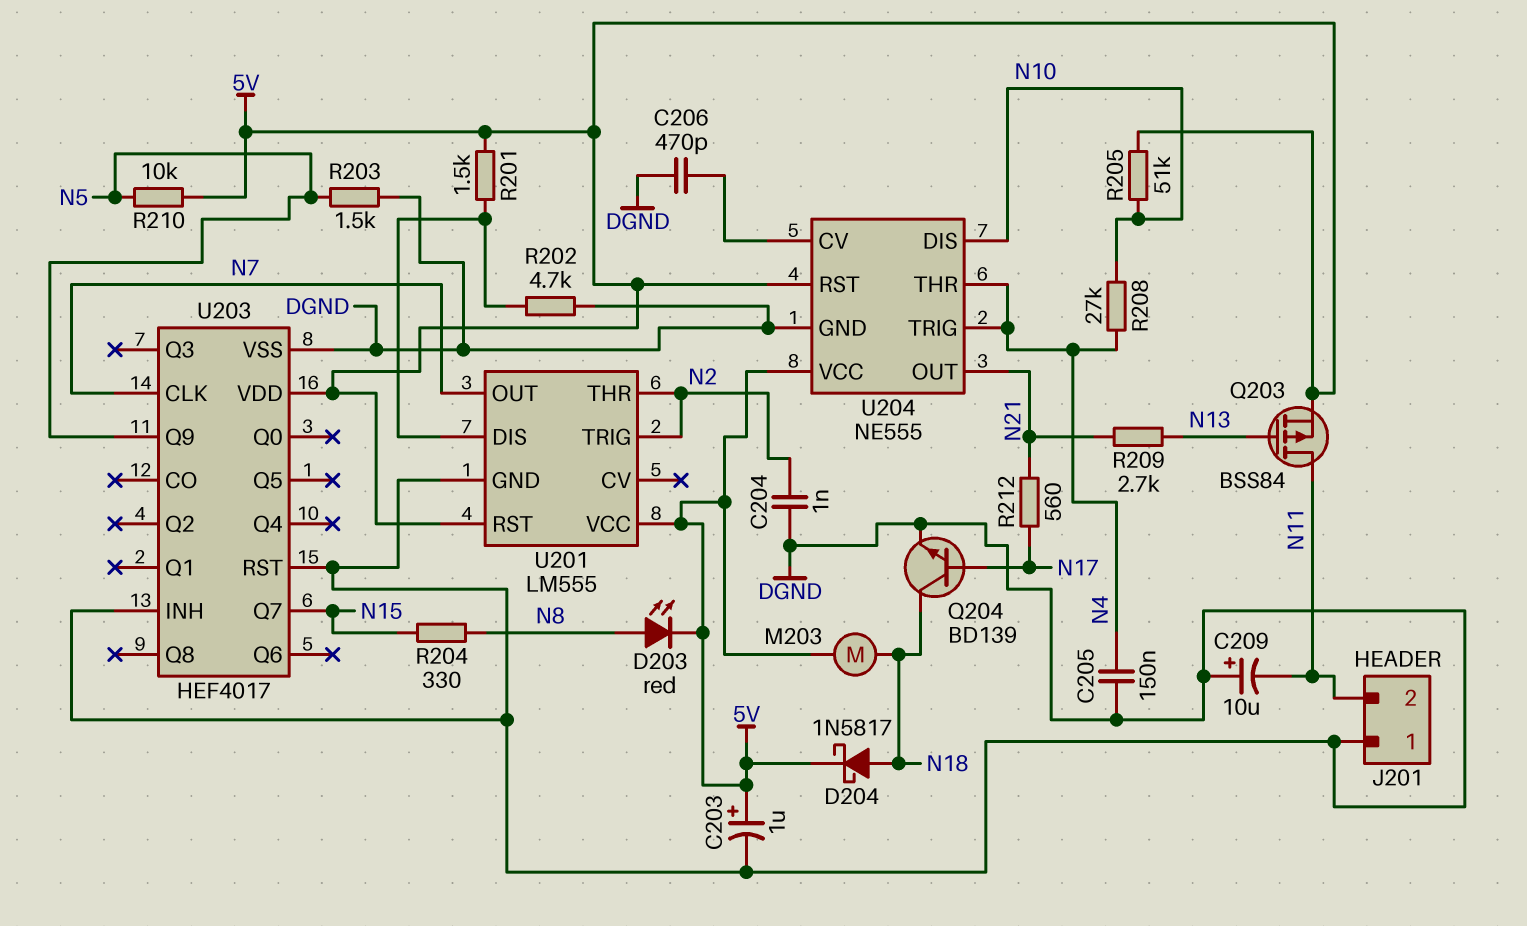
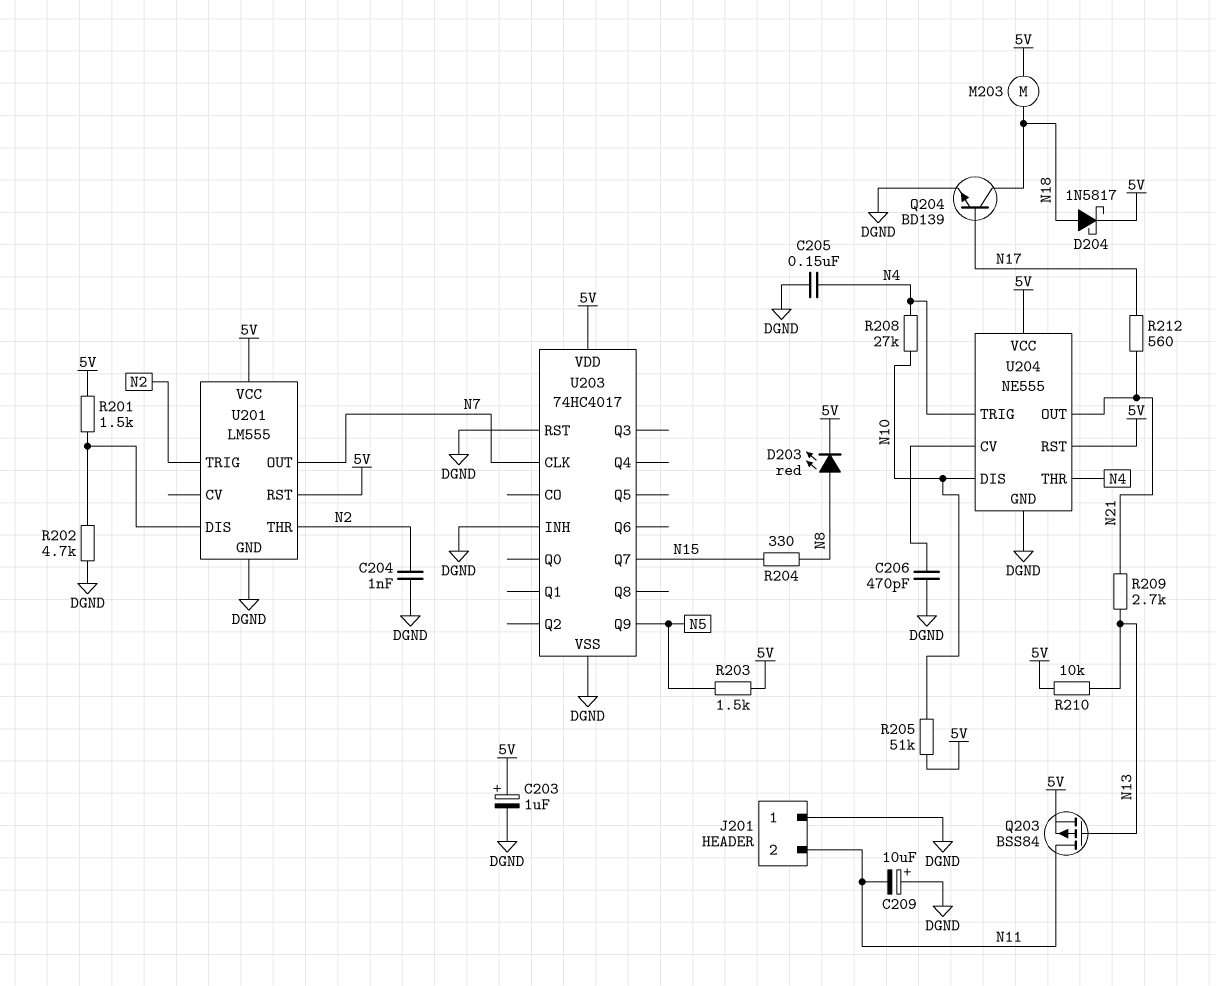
R203: 1.5k (DGND, N5) -> 1.5k (5V, N5)
R210: 10k (5V, N5) -> 10k (5V, N13)
U203: HEF4017 -> 74HC4017

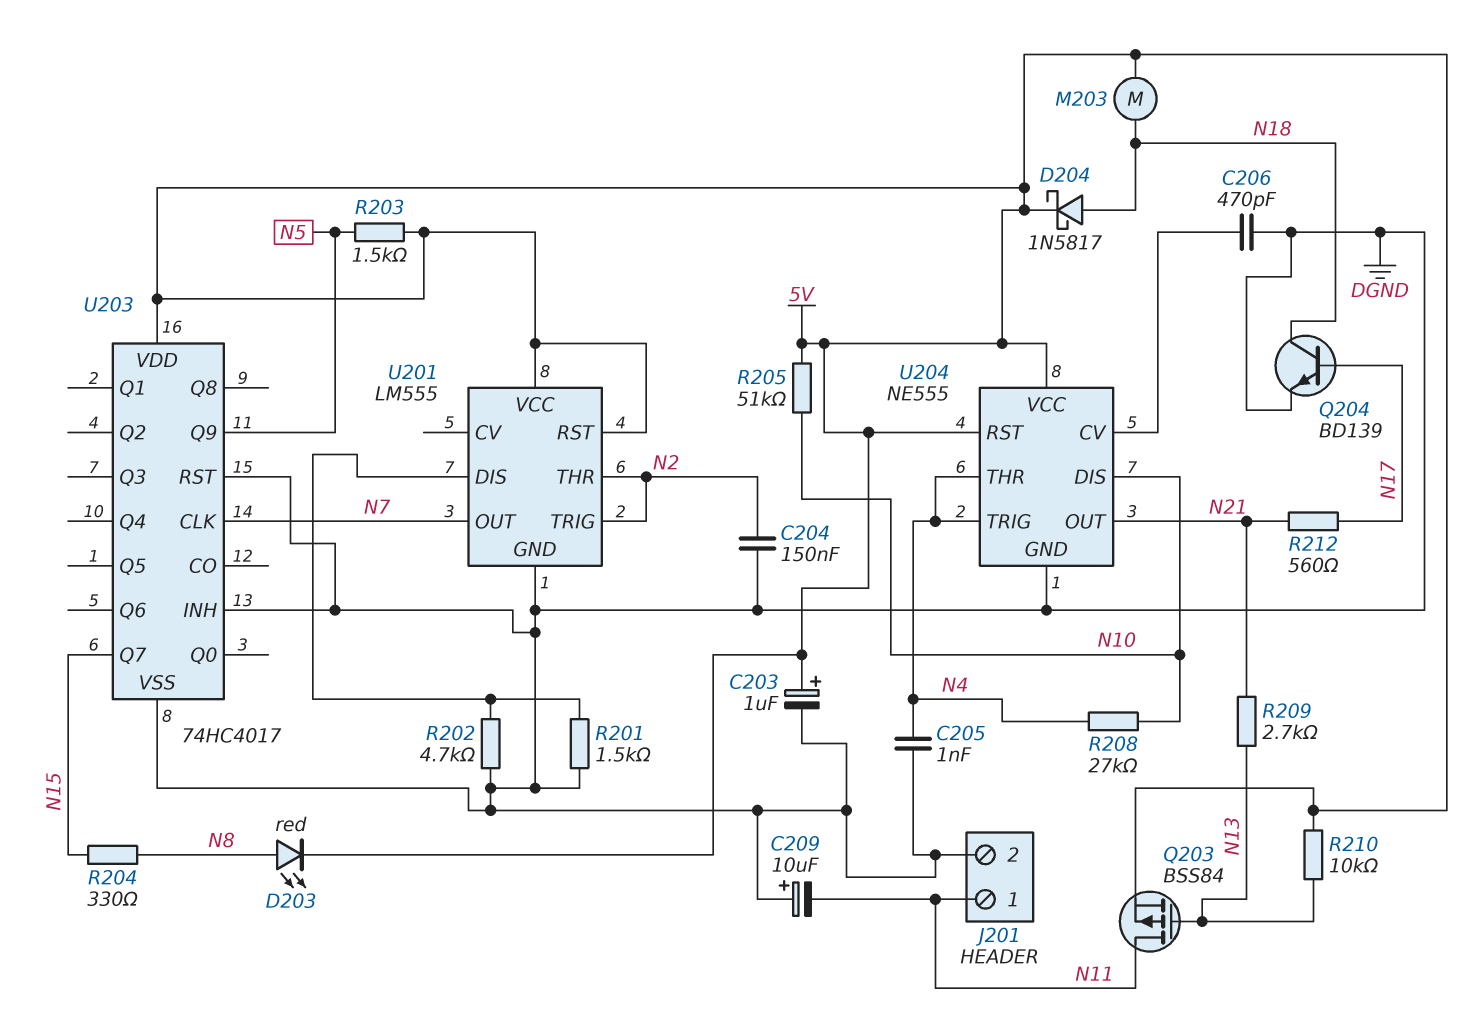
C204: 1nF (DGND, N2) -> 150nF (DGND, N2)
C205: 150nF (DGND, N4) -> 1nF (DGND, N4)
J201 pin 1: DGND -> N11
J201 pin 2: N11 -> DGND
R201: 1.5k (5V, U201/DIS) -> 1.5k (DGND, U201/DIS)

